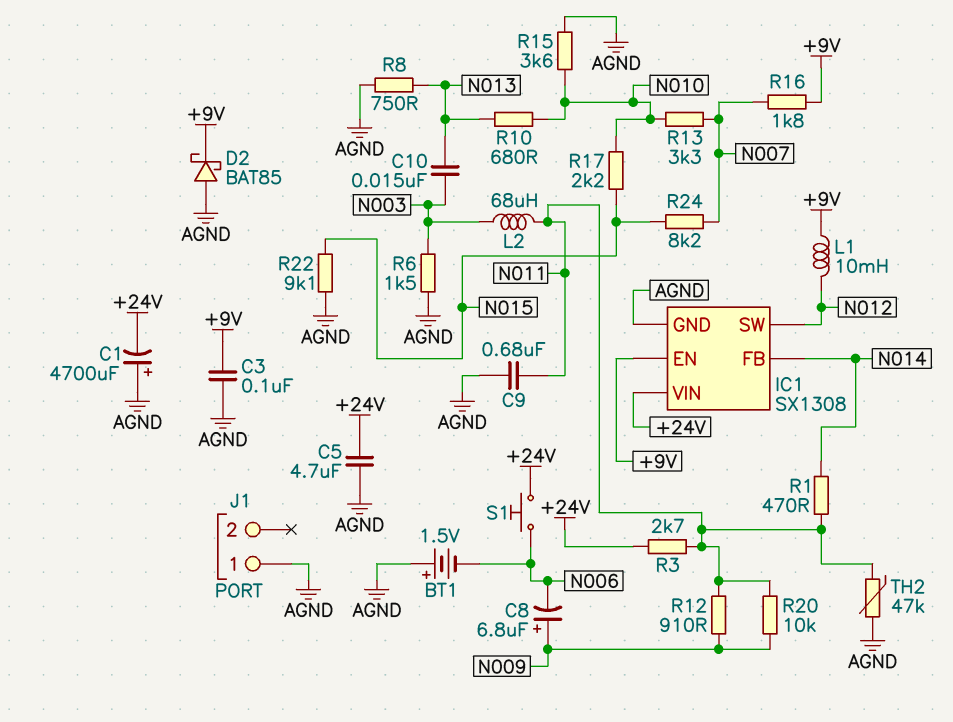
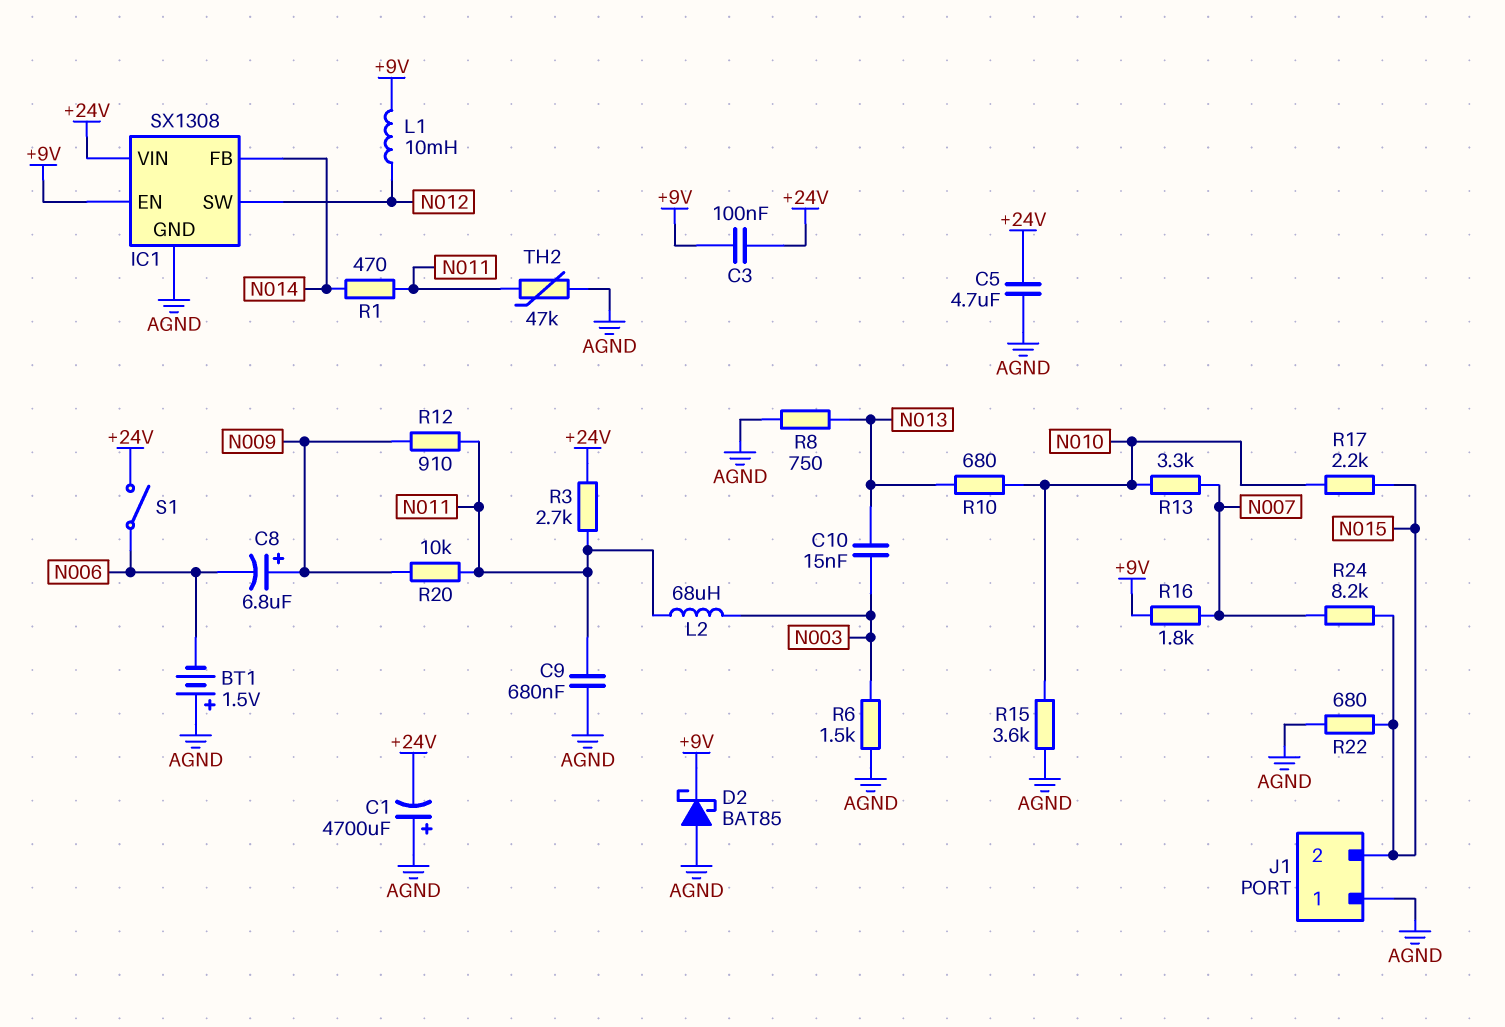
C3: 100nF (+9V, AGND) -> 100nF (+9V, +24V)
J1 pin 2: none -> N015
R22: 9.1k (AGND, N015) -> 680 (AGND, N015)
S1: button (+24V, N006) -> switch (+24V, N006)

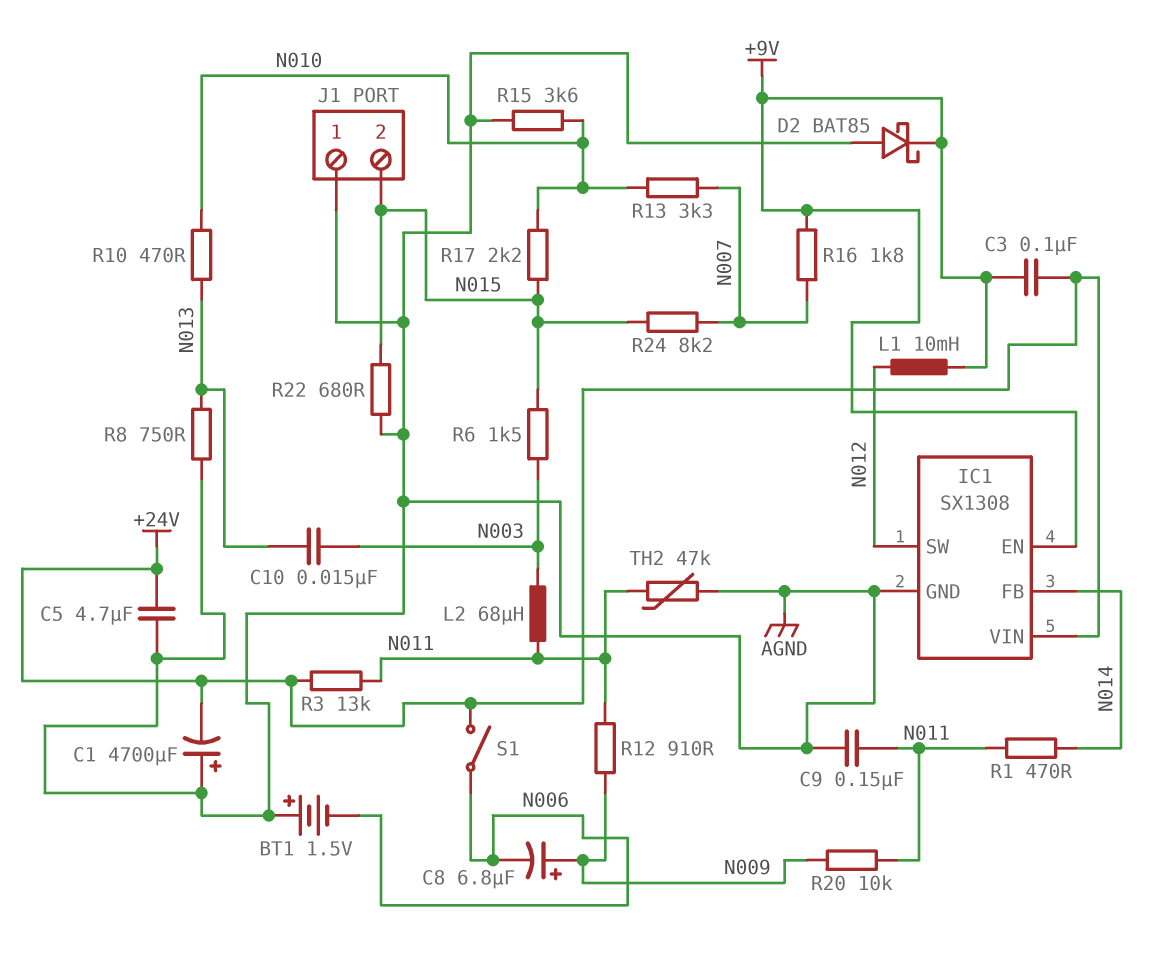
C9: 680nF (AGND, N011) -> 150nF (AGND, N011)
R3: 2.7k (+24V, N011) -> 13k (+24V, N011)
R6: 1.5k (AGND, N003) -> 1.5k (N003, N015)
R10: 680 (N010, N013) -> 470 (N010, N013)

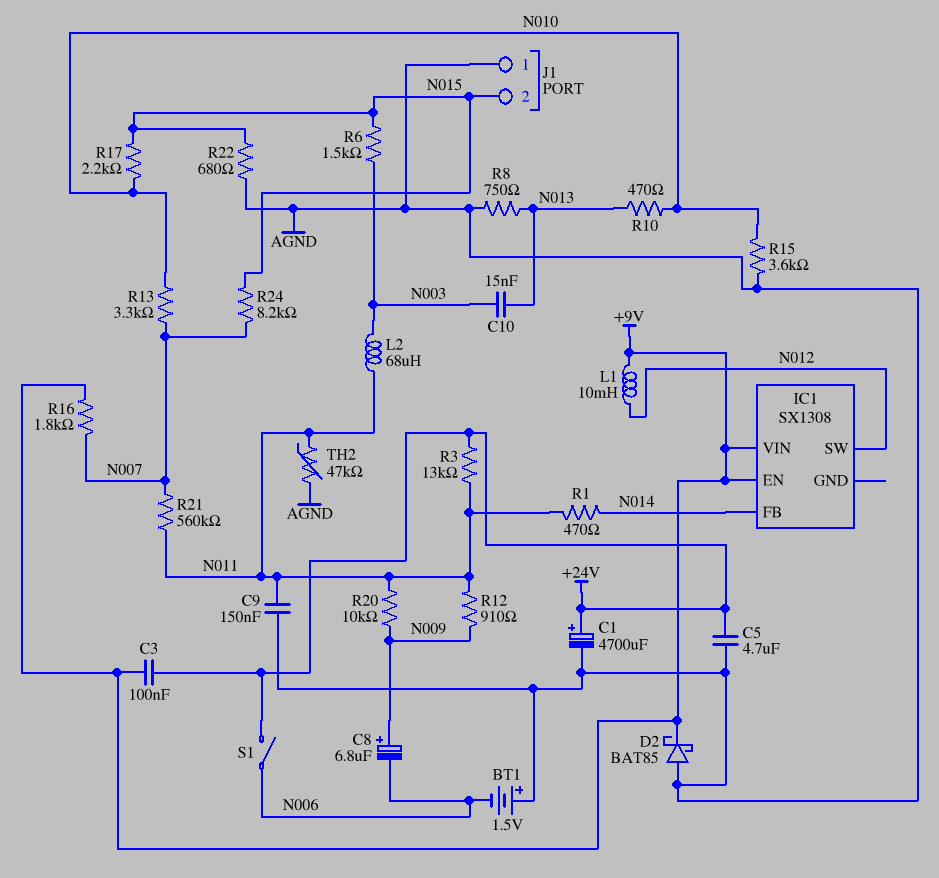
C1: 4700uF (plus AGND, minus +24V) -> 4700uF (plus +24V, minus AGND)
IC1 pin GND: AGND -> none
IC1 pin VIN: +24V -> +9V
R21: none -> 560k (N007, N011)

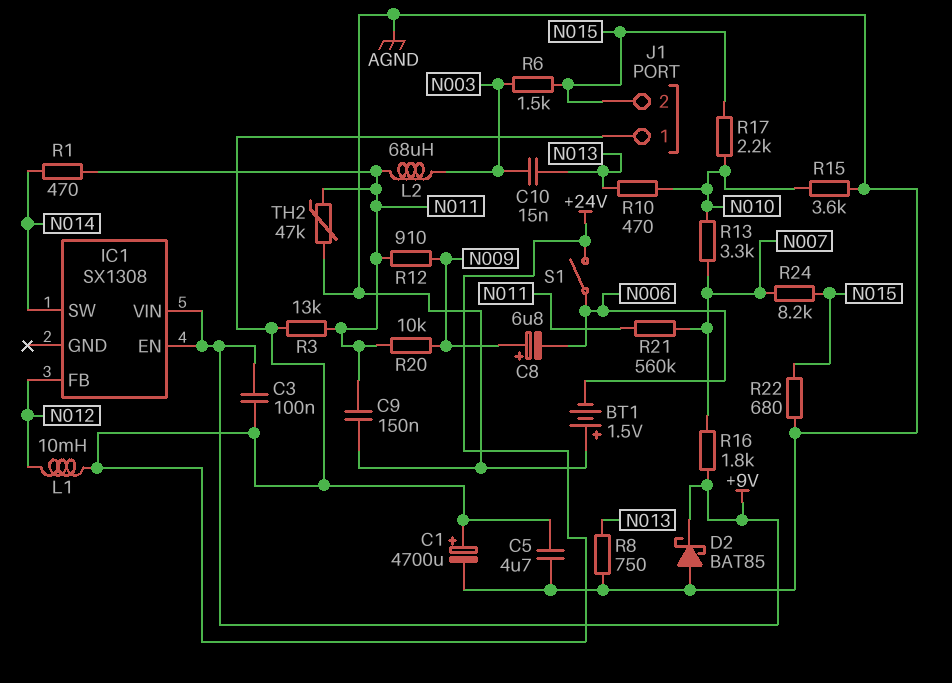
IC1 pin FB: N014 -> N012
IC1 pin SW: N012 -> N014
J1 pin 1: AGND -> +24V
L1: 10mH (+9V, N012) -> 10mH (+24V, N012)

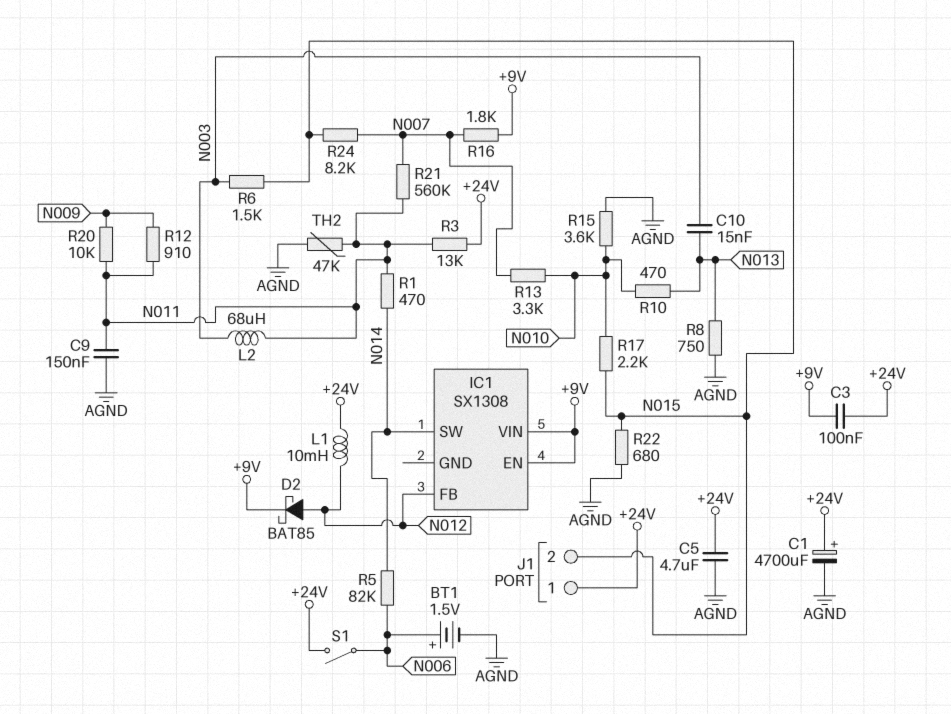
BT1: 1.5V (plus AGND, minus N006) -> 1.5V (plus N006, minus AGND)
C8: 6.8uF (plus N009, minus N006) -> none
D2: schottky BAT85 (A AGND, K +9V) -> schottky BAT85 (A N012, K +9V)
R5: none -> 82k (N006, N014)

